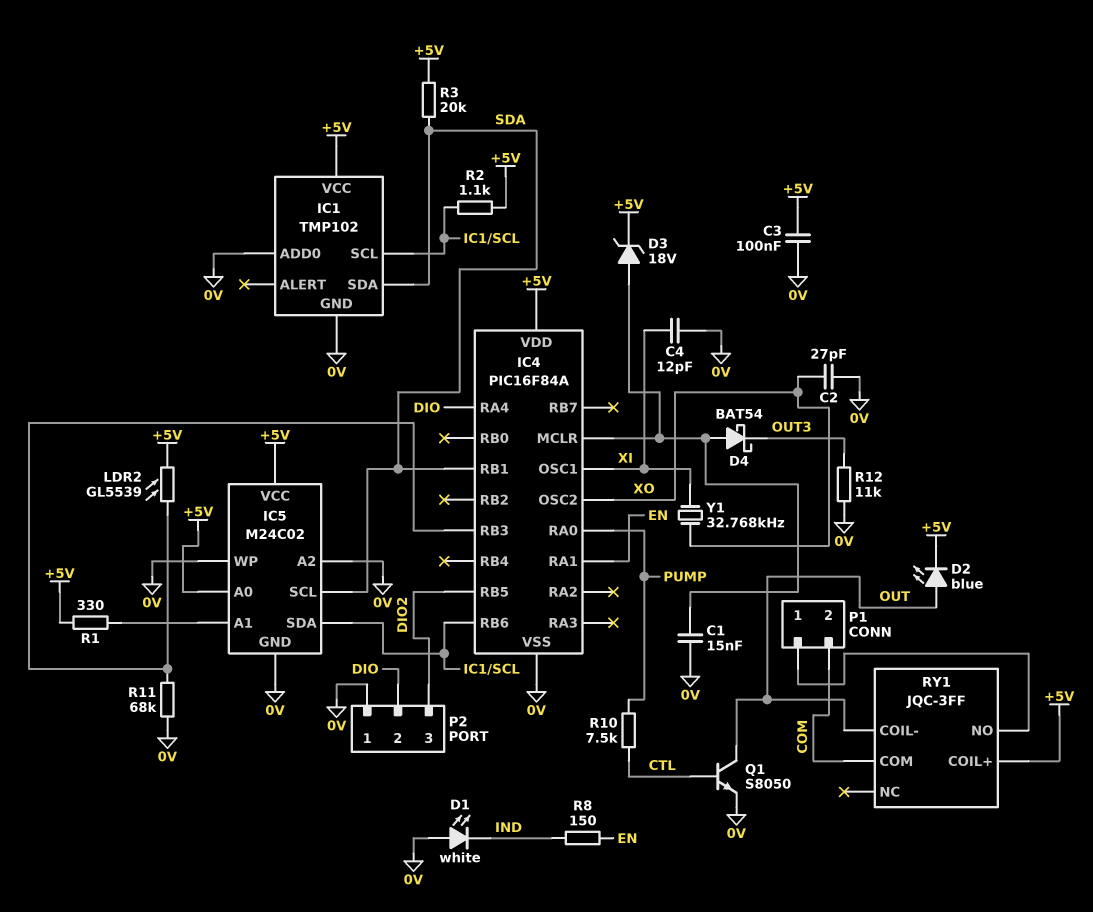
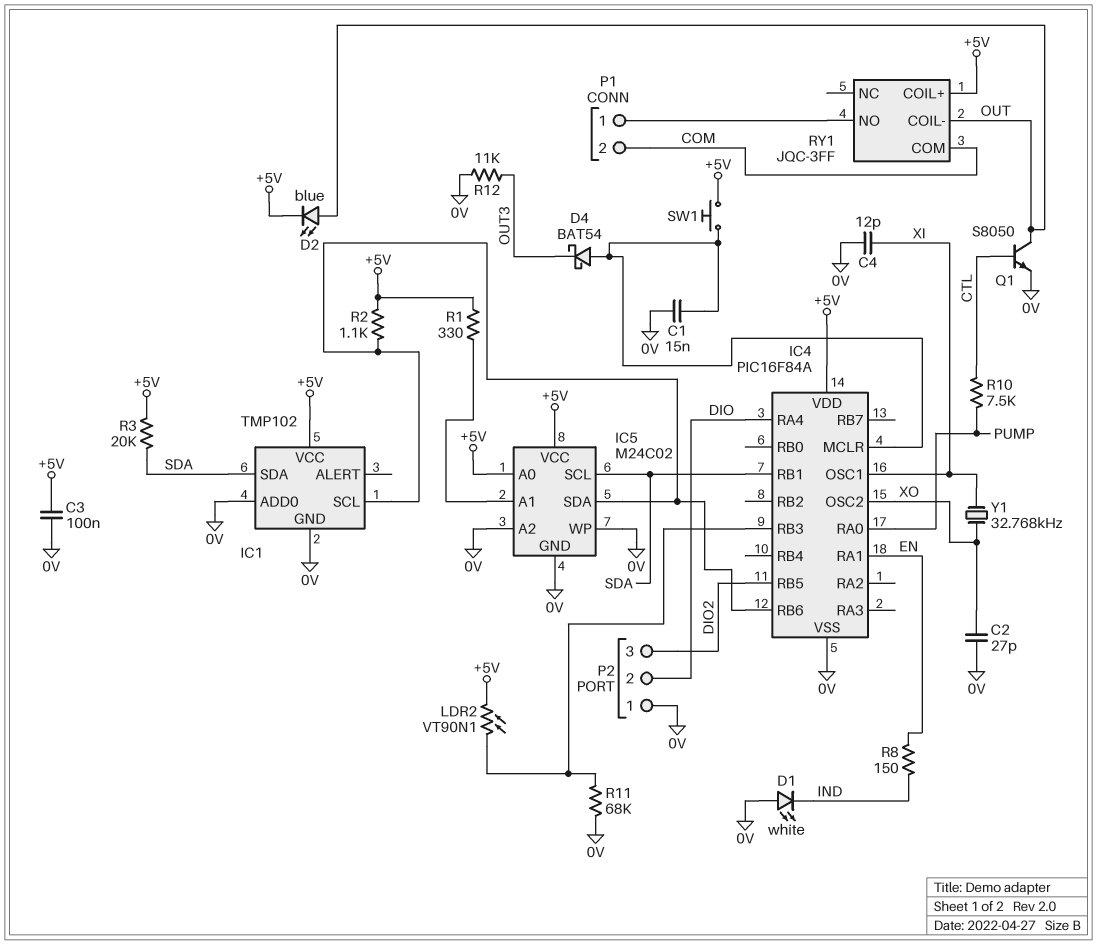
D3: zener 18V (A IC4/MCLR, K +5V) -> none
LDR2: GL5539 (+5V, IC4/RB3) -> VT90N1 (+5V, IC4/RB3)
SW1: none -> button (+5V, IC4/MCLR)

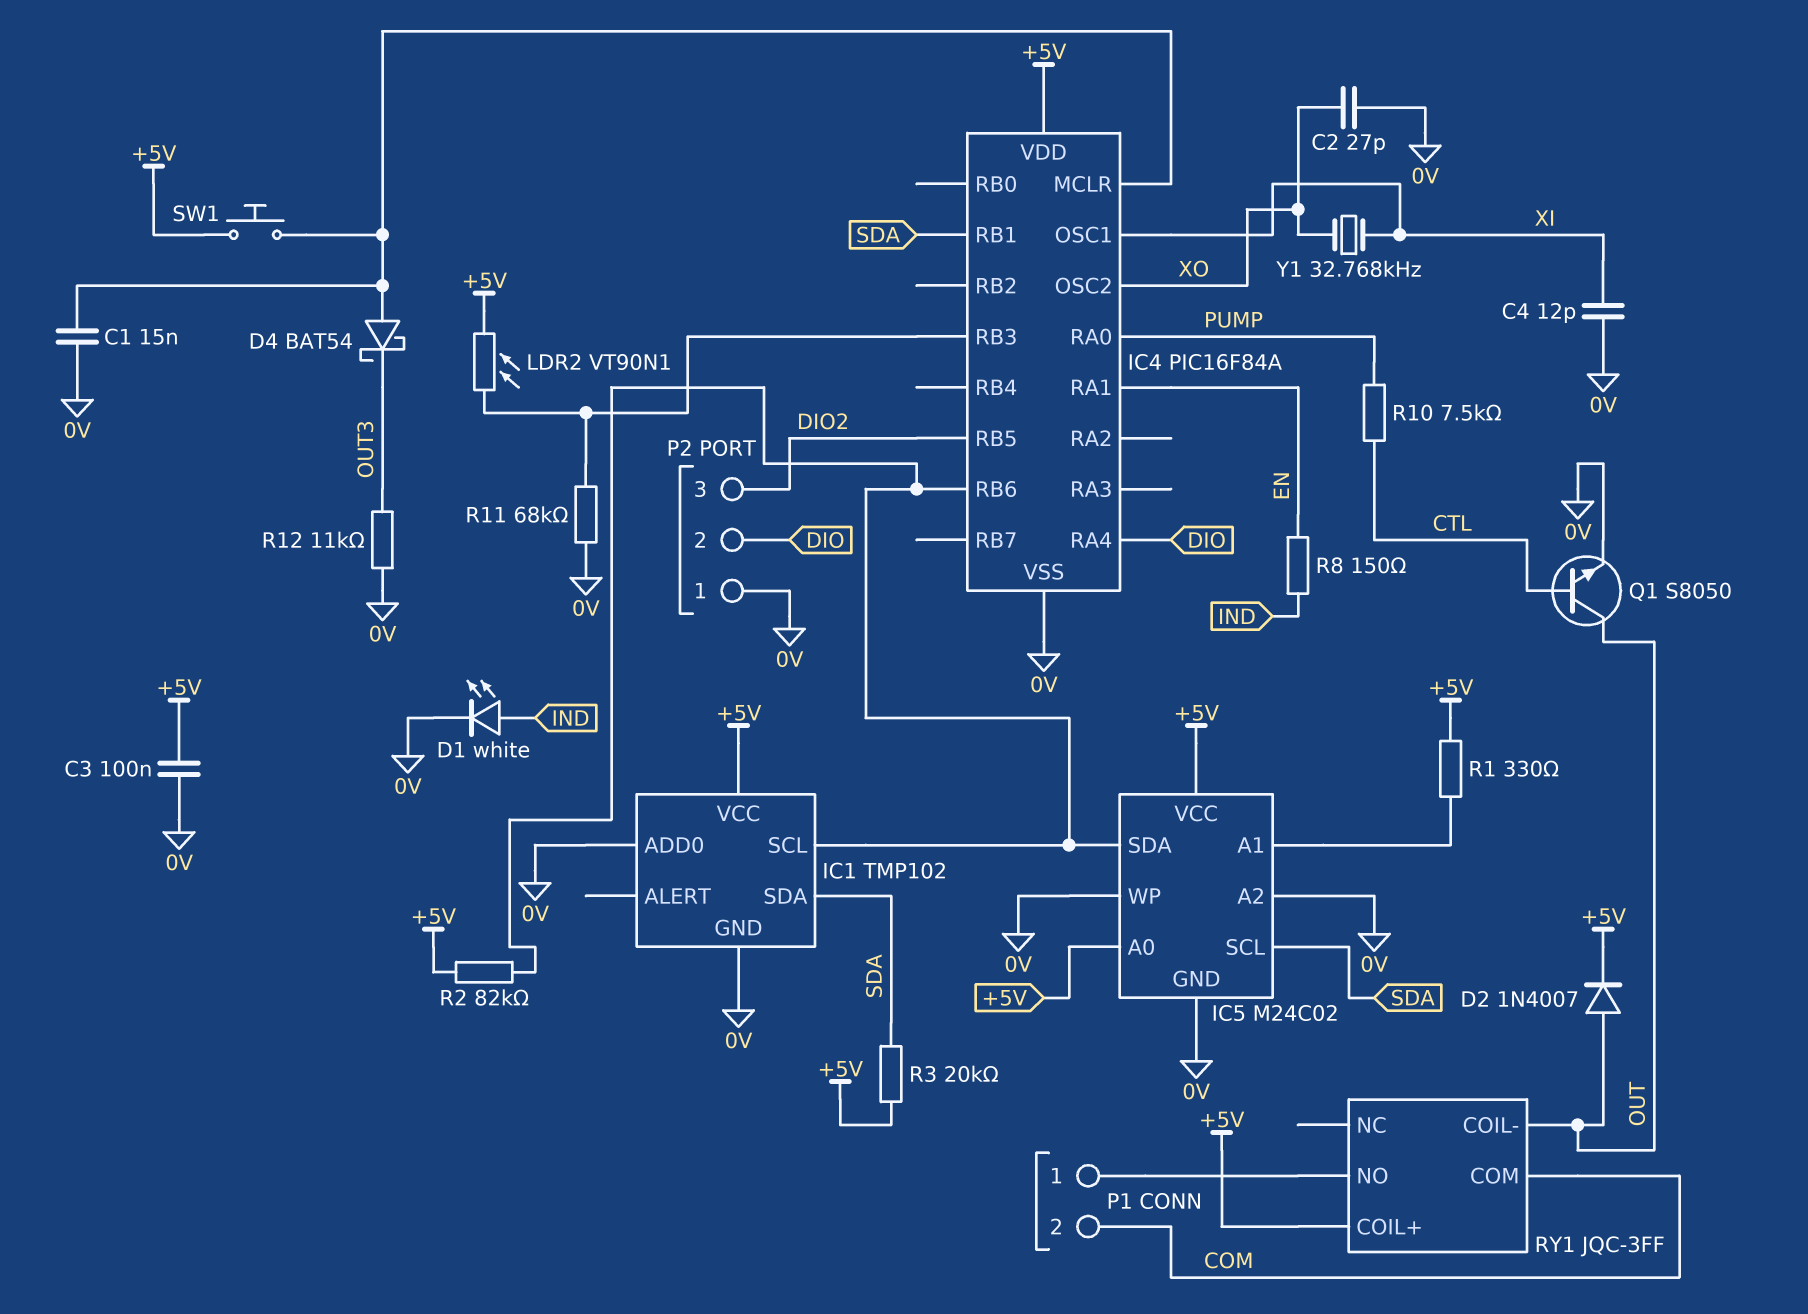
D1: LED white (A 0V, K IND) -> LED white (A IND, K 0V)
D2: LED blue (A OUT, K +5V) -> diode 1N4007 (A OUT, K +5V)
R2: 1.1k (+5V, IC1/SCL) -> 82k (+5V, IC1/SCL)

